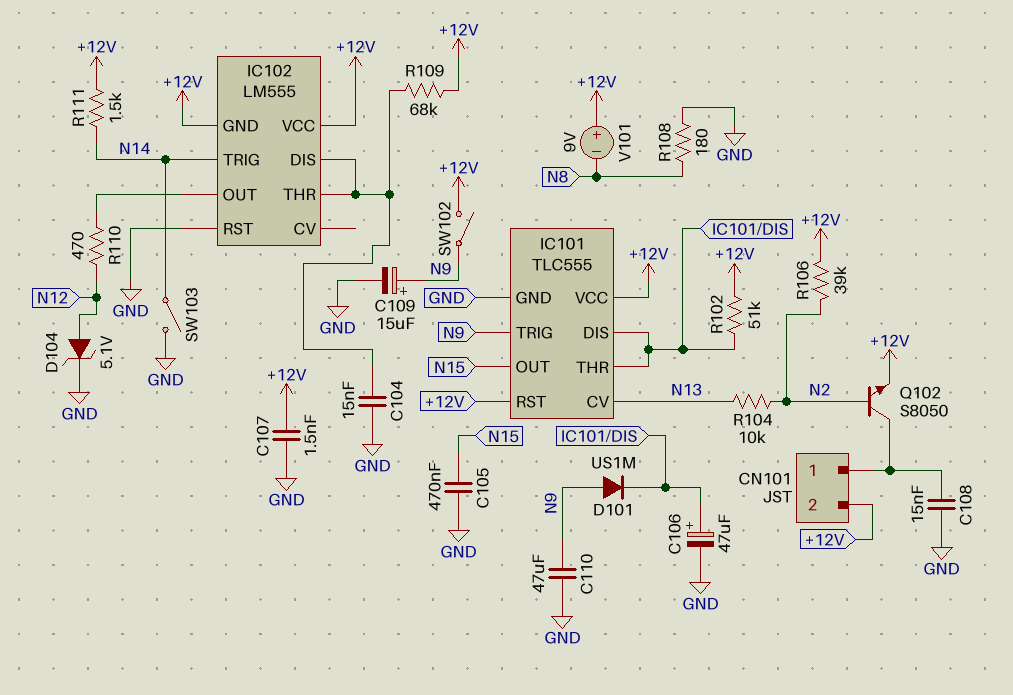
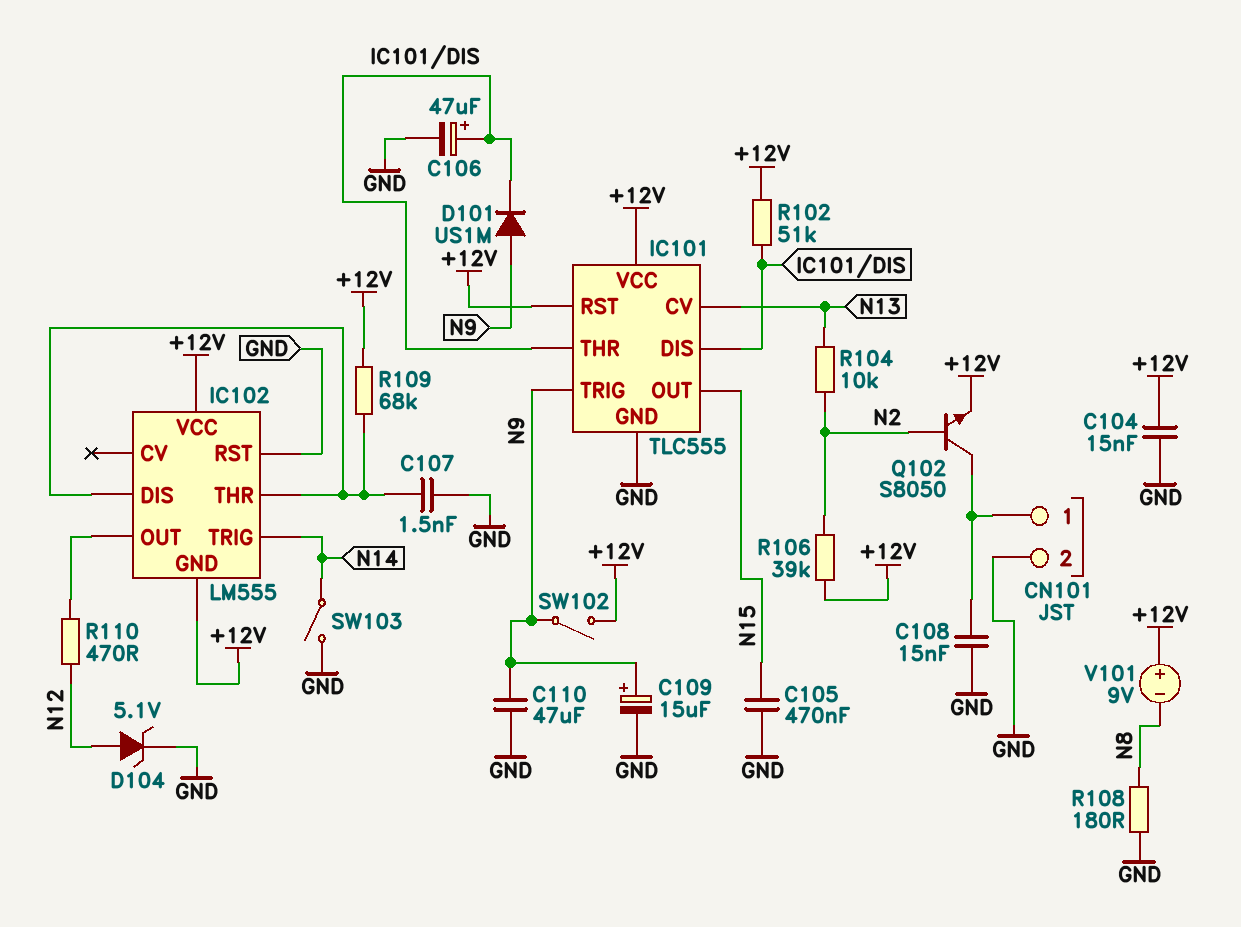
C104: 15nF (GND, IC102/DIS) -> 15nF (+12V, GND)
C107: 1.5nF (+12V, GND) -> 1.5nF (GND, IC102/DIS)
CN101 pin 2: +12V -> GND
R111: 1.5k (+12V, N14) -> none

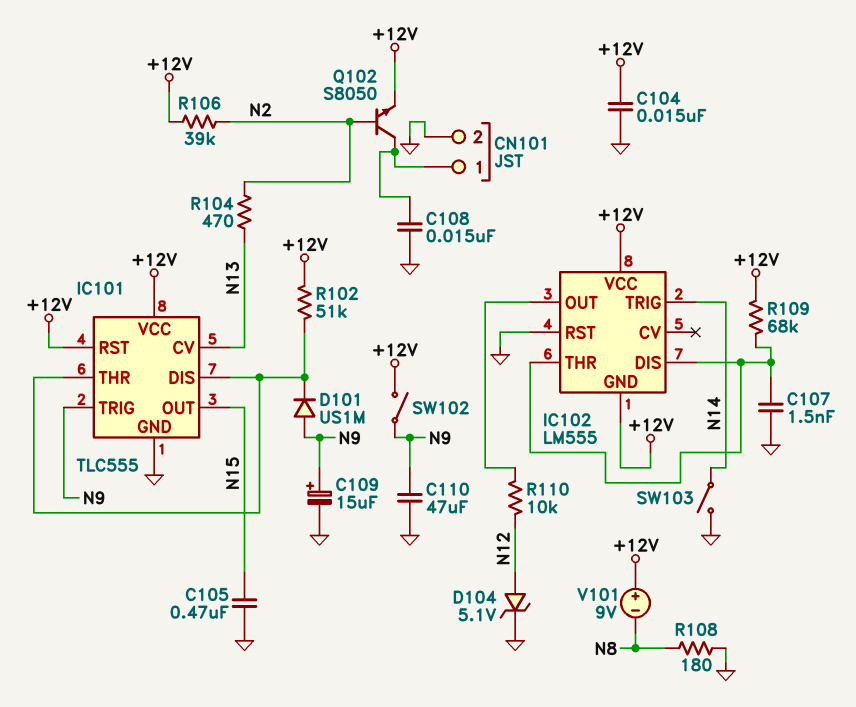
C106: 47uF (plus IC101/DIS, minus GND) -> none
R104: 10k (N2, N13) -> 470 (N2, N13)
R110: 470 (IC102/OUT, N12) -> 10k (IC102/OUT, N12)

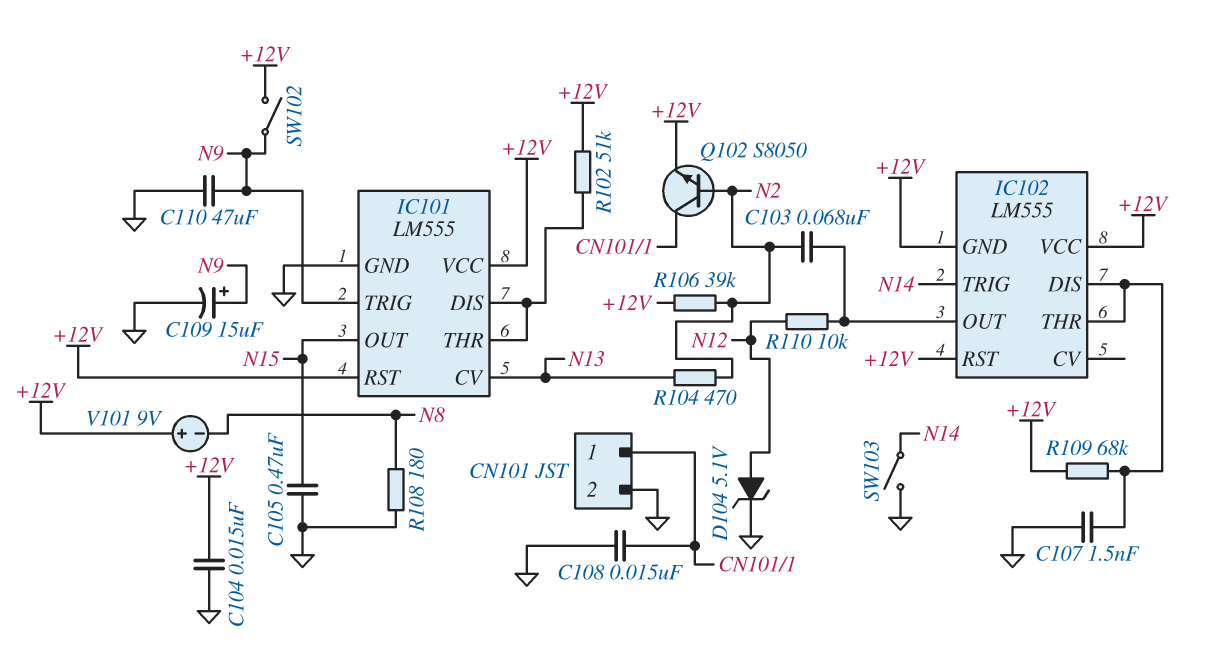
C103: none -> 68nF (IC102/OUT, N2)
D101: diode US1M (A N9, K IC101/DIS) -> none
IC101: TLC555 -> LM555
IC102 pin RST: GND -> +12V

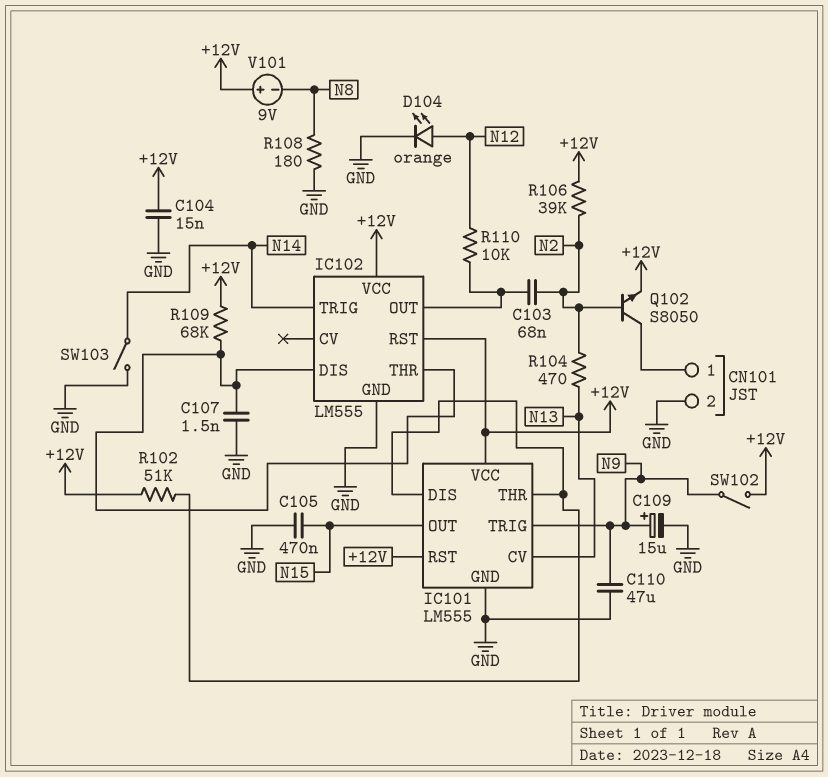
C108: 15nF (CN101/1, GND) -> none
D104: zener 5.1V (A N12, K GND) -> LED orange (A N12, K GND)
IC102 pin GND: +12V -> GND

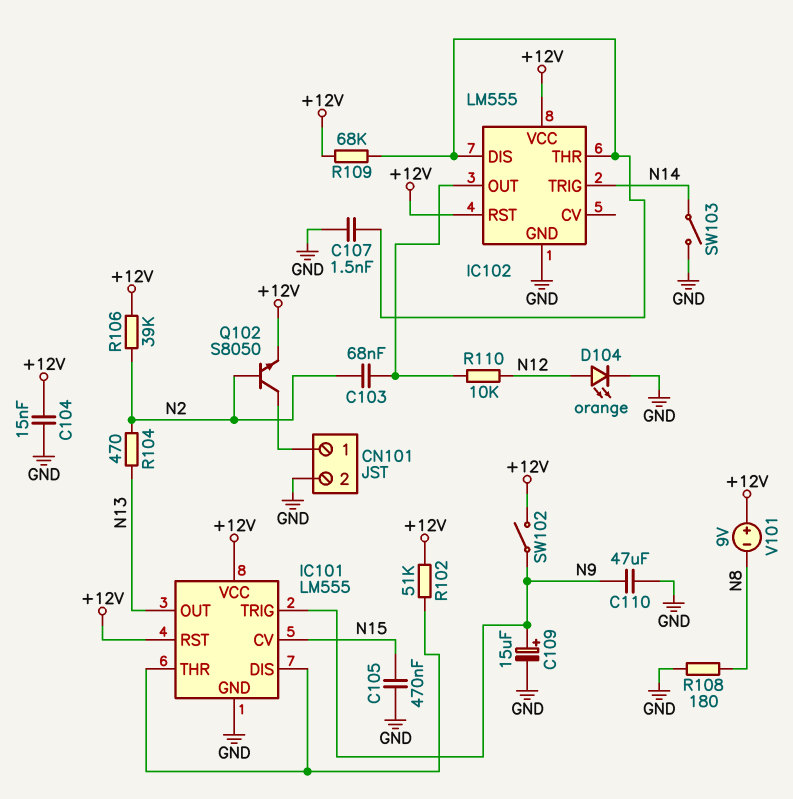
IC101 pin CV: N13 -> N15
IC101 pin OUT: N15 -> N13

